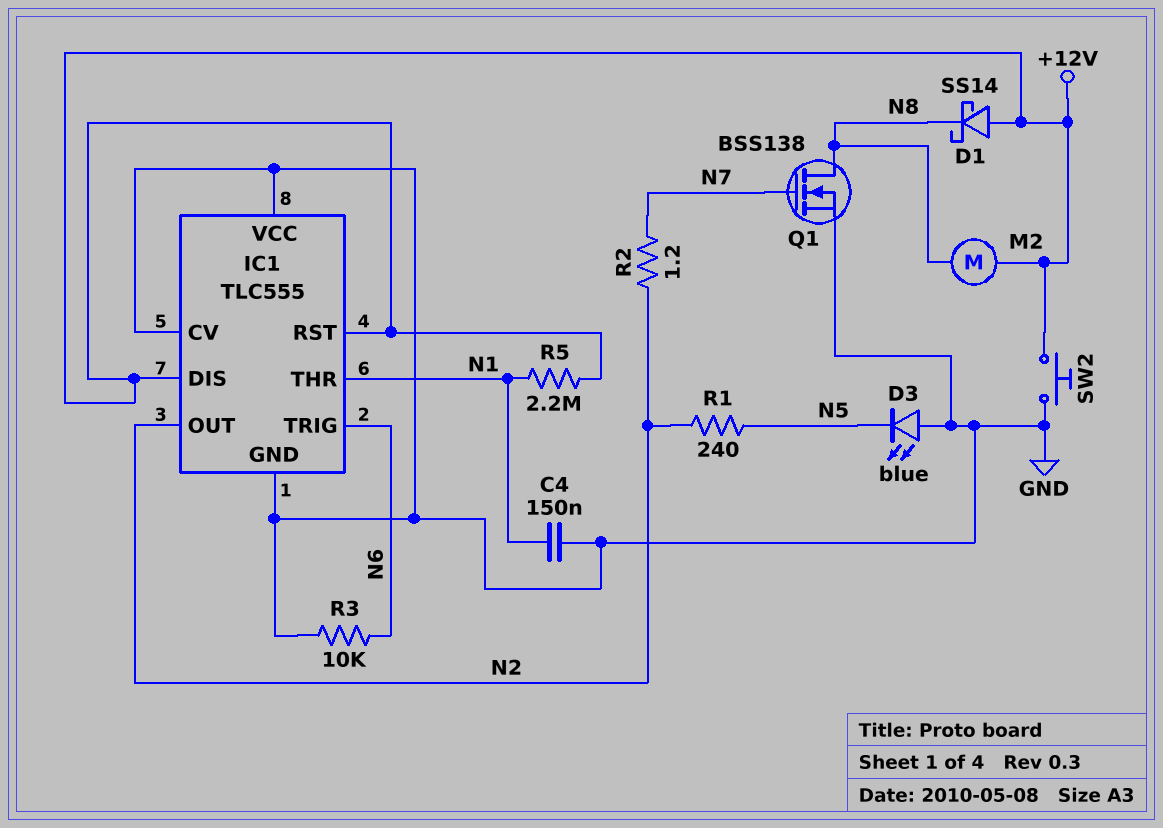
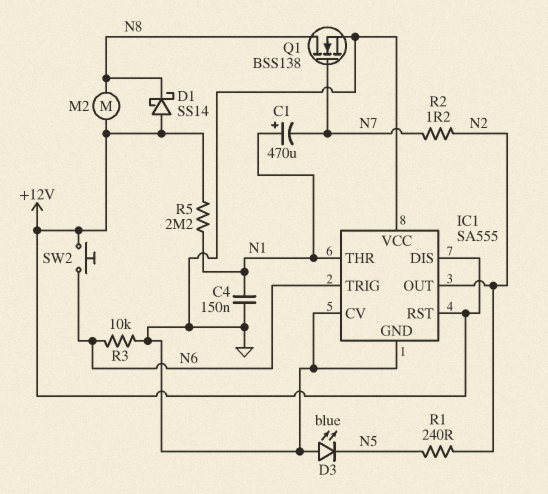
C1: none -> 470uF (plus N1, minus N7)
IC1: TLC555 -> SA555
SW2: button (+12V, GND) -> button (+12V, N6)

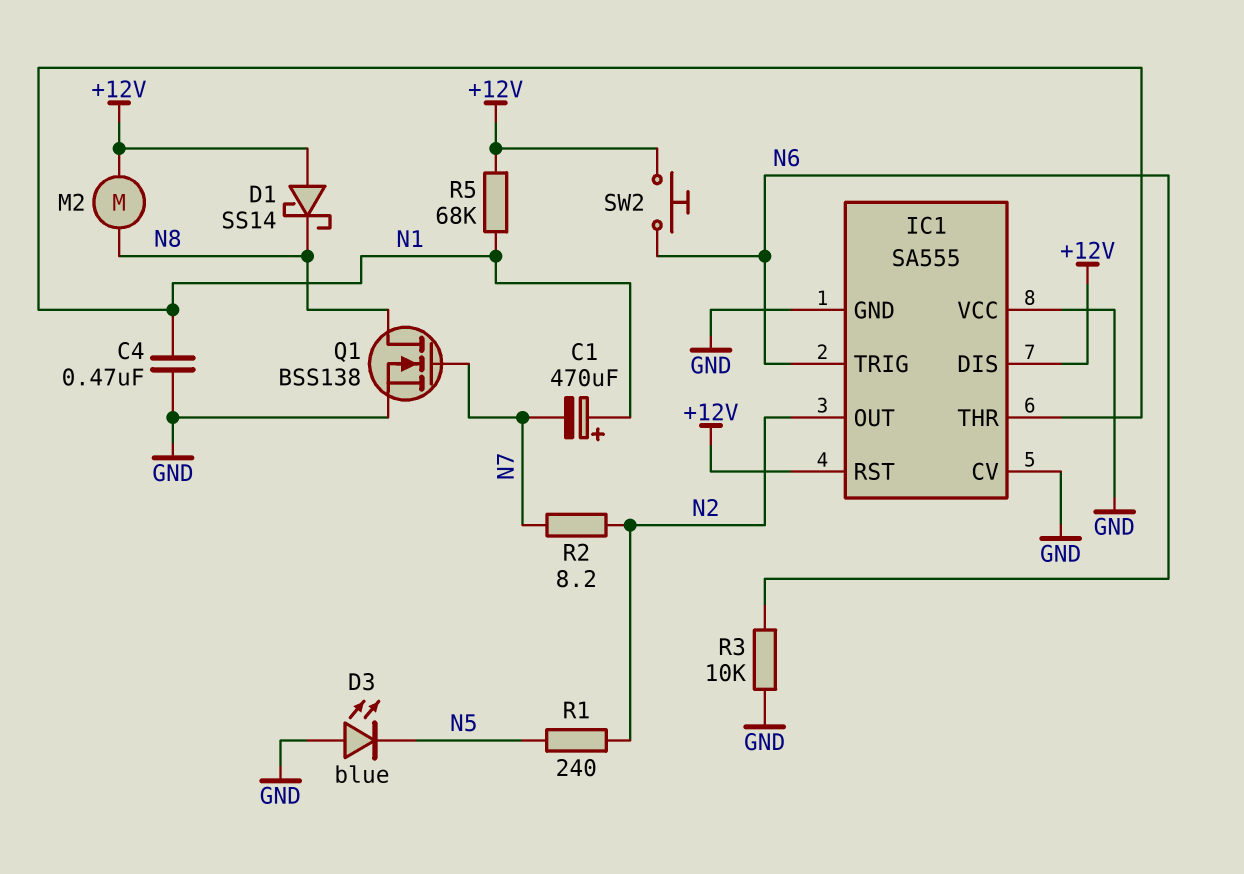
C4: 150nF (GND, N1) -> 470nF (GND, N1)
R2: 1.2 (N2, N7) -> 8.2 (N2, N7)
R5: 2.2M (+12V, N1) -> 68k (+12V, N1)

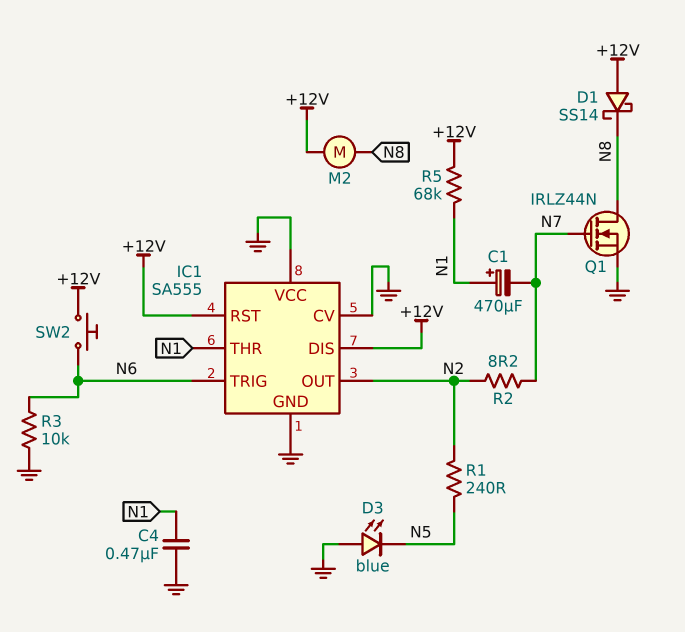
Q1: NMOS BSS138 (G N7, D N8, S GND) -> NMOS IRLZ44N (G N7, D N8, S GND)

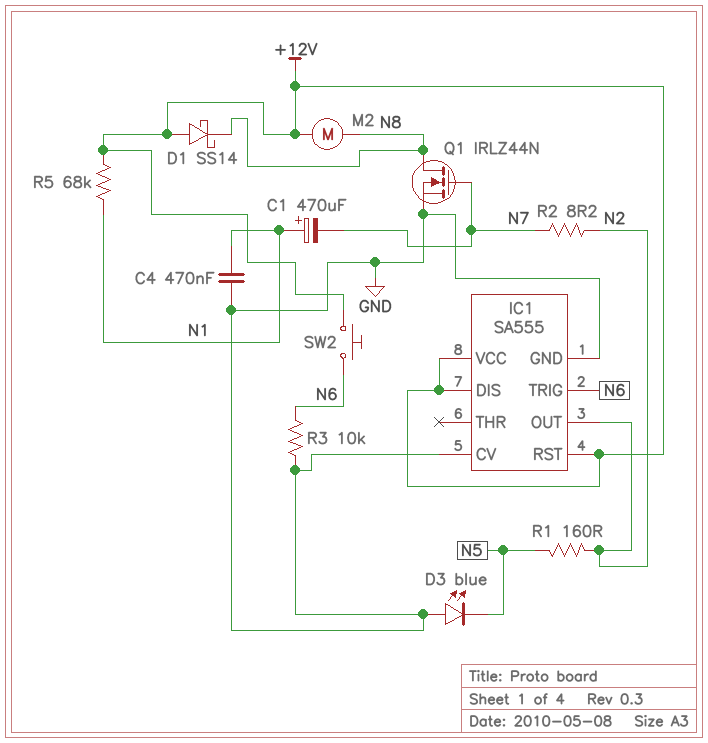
IC1 pin THR: N1 -> none
IC1 pin VCC: GND -> +12V
R1: 240 (N2, N5) -> 160 (N2, N5)

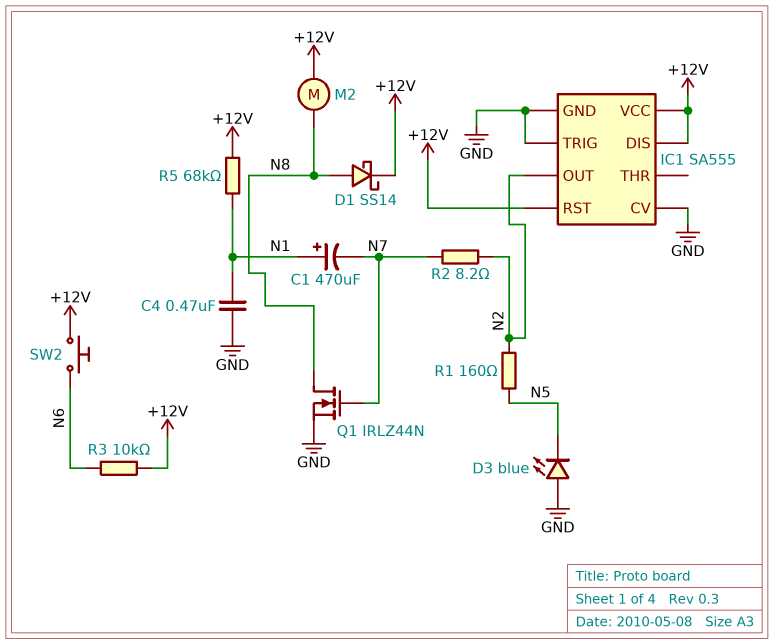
D1: schottky SS14 (A +12V, K N8) -> schottky SS14 (A N8, K +12V)
IC1 pin TRIG: N6 -> GND
R3: 10k (GND, N6) -> 10k (+12V, N6)

